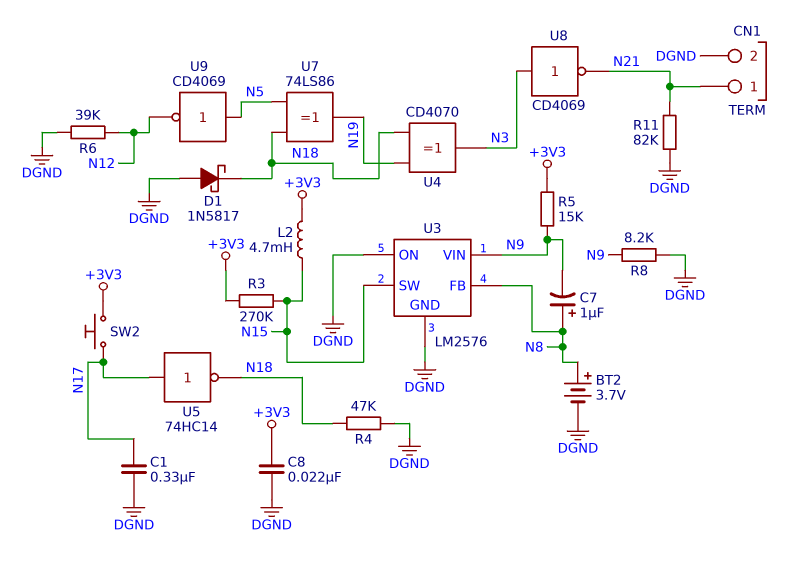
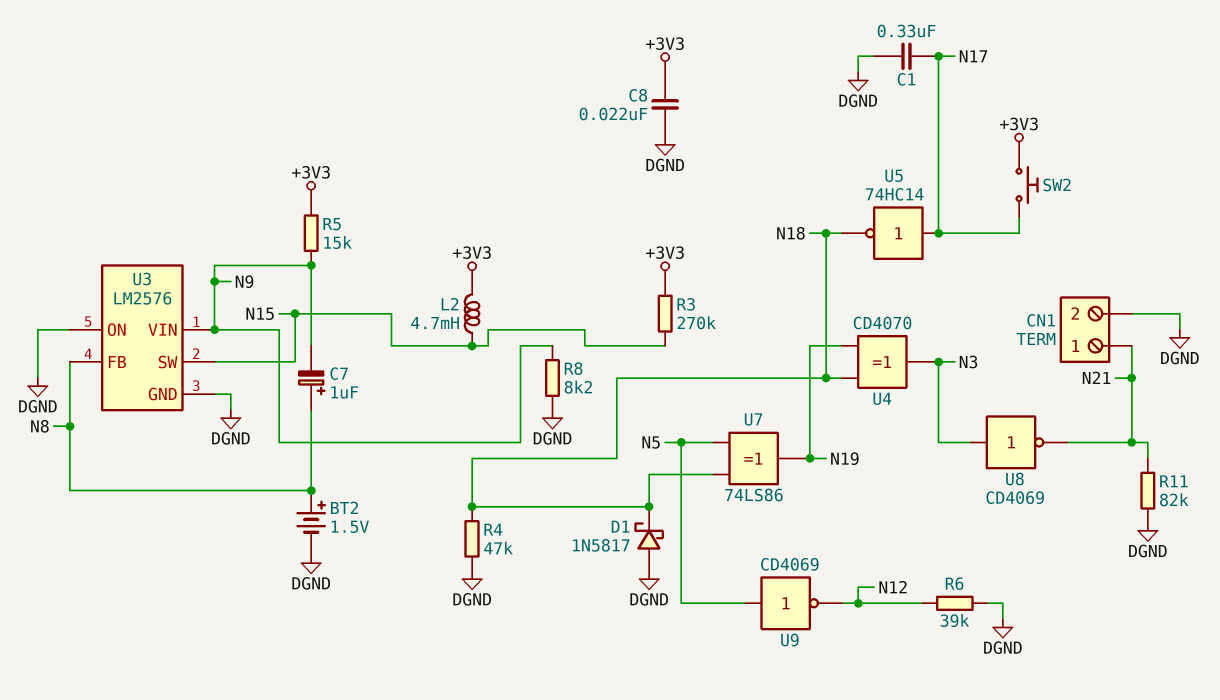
BT2: 3.7V (plus N8, minus DGND) -> 1.5V (plus N8, minus DGND)

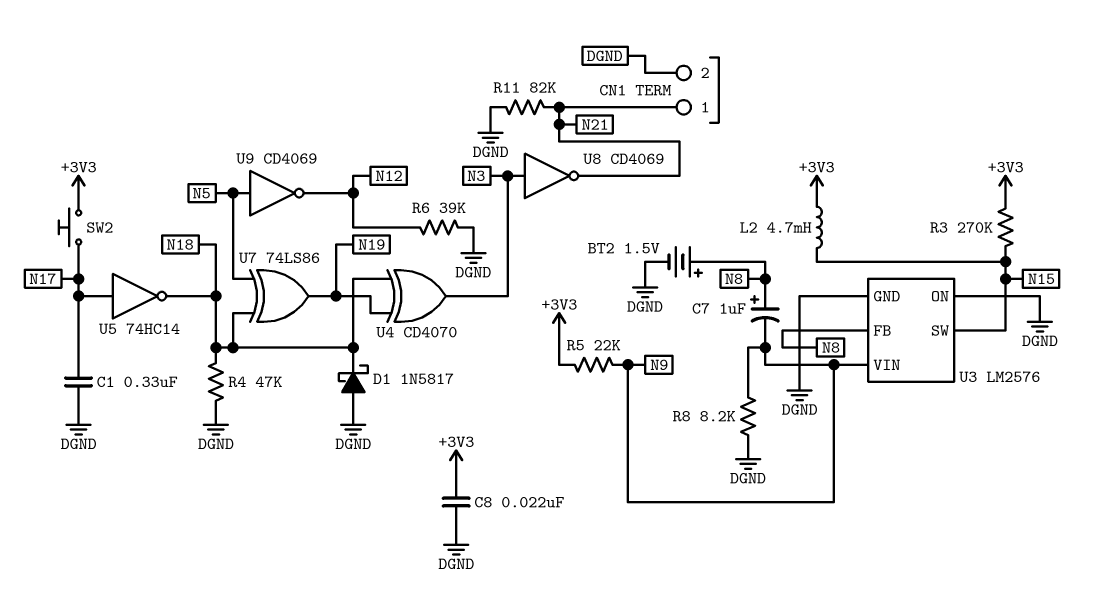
R5: 15k (+3V3, N9) -> 22k (+3V3, N9)

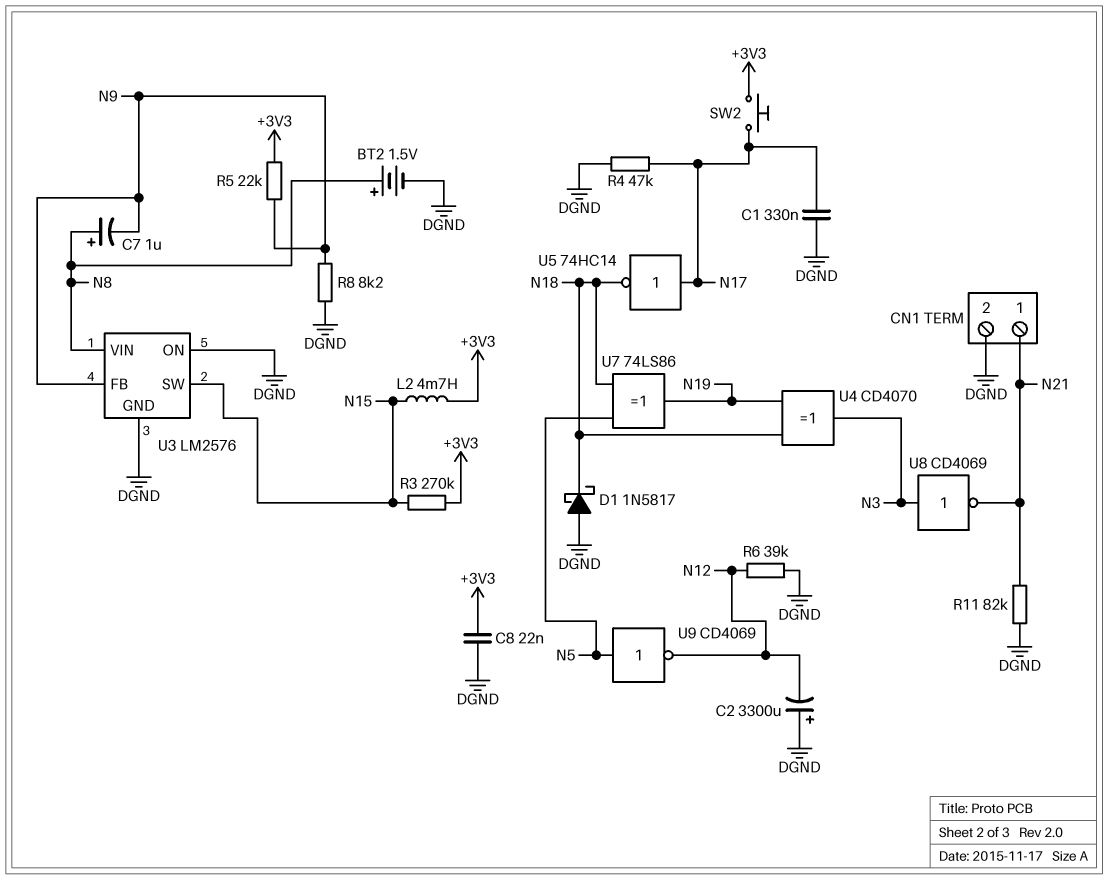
C2: none -> 3300uF (plus DGND, minus N12)
R4: 47k (DGND, N18) -> 47k (DGND, N17)
U3 pin FB: N8 -> N9
U3 pin VIN: N9 -> N8

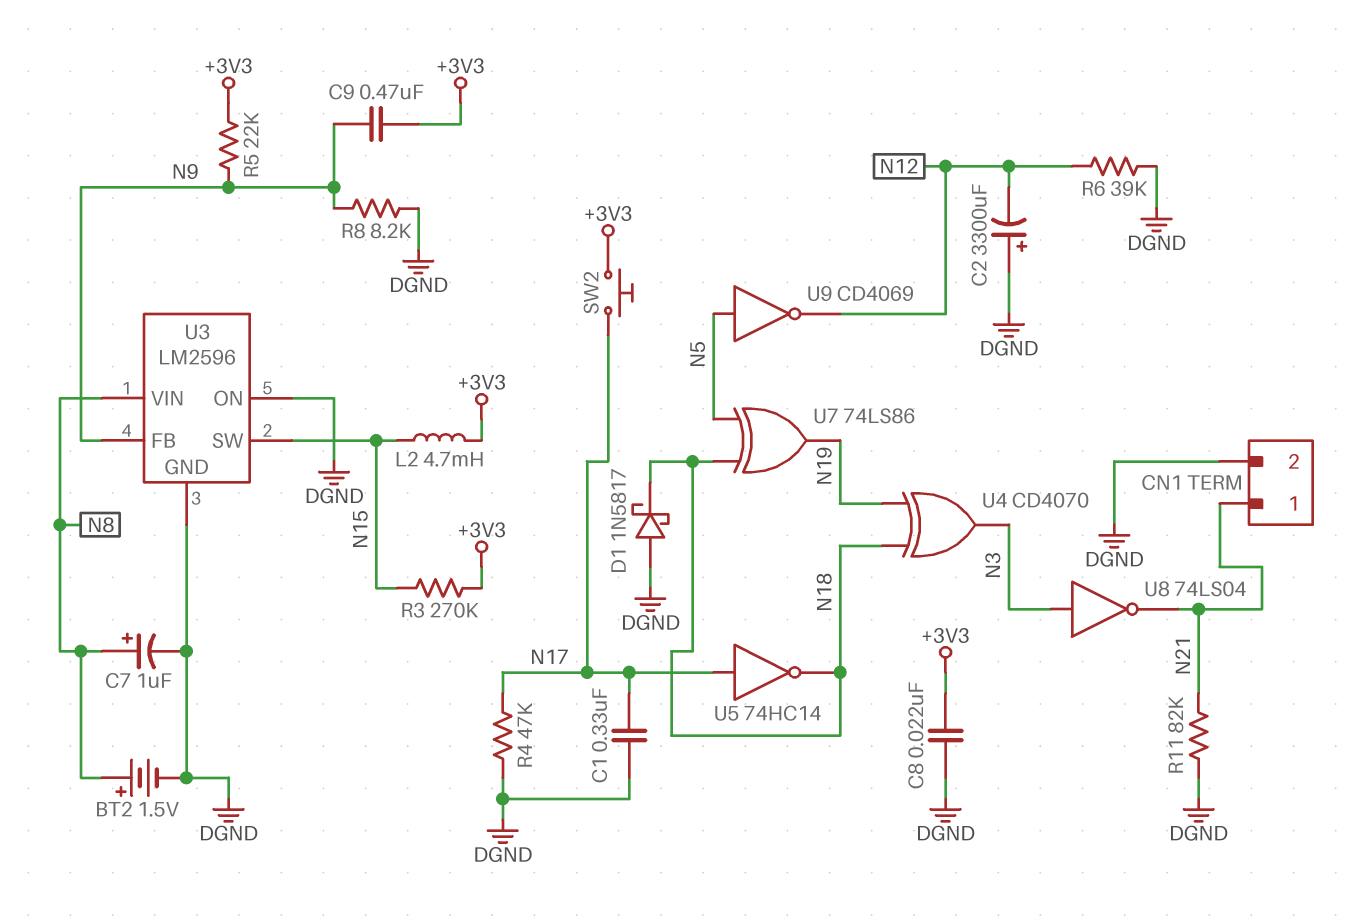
C7: 1uF (plus N8, minus N9) -> 1uF (plus N8, minus DGND)
C9: none -> 470nF (+3V3, N9)
U3: LM2576 -> LM2596
U8: NOT CD4069 (in N3, out N21) -> NOT 74LS04 (in N3, out N21)

